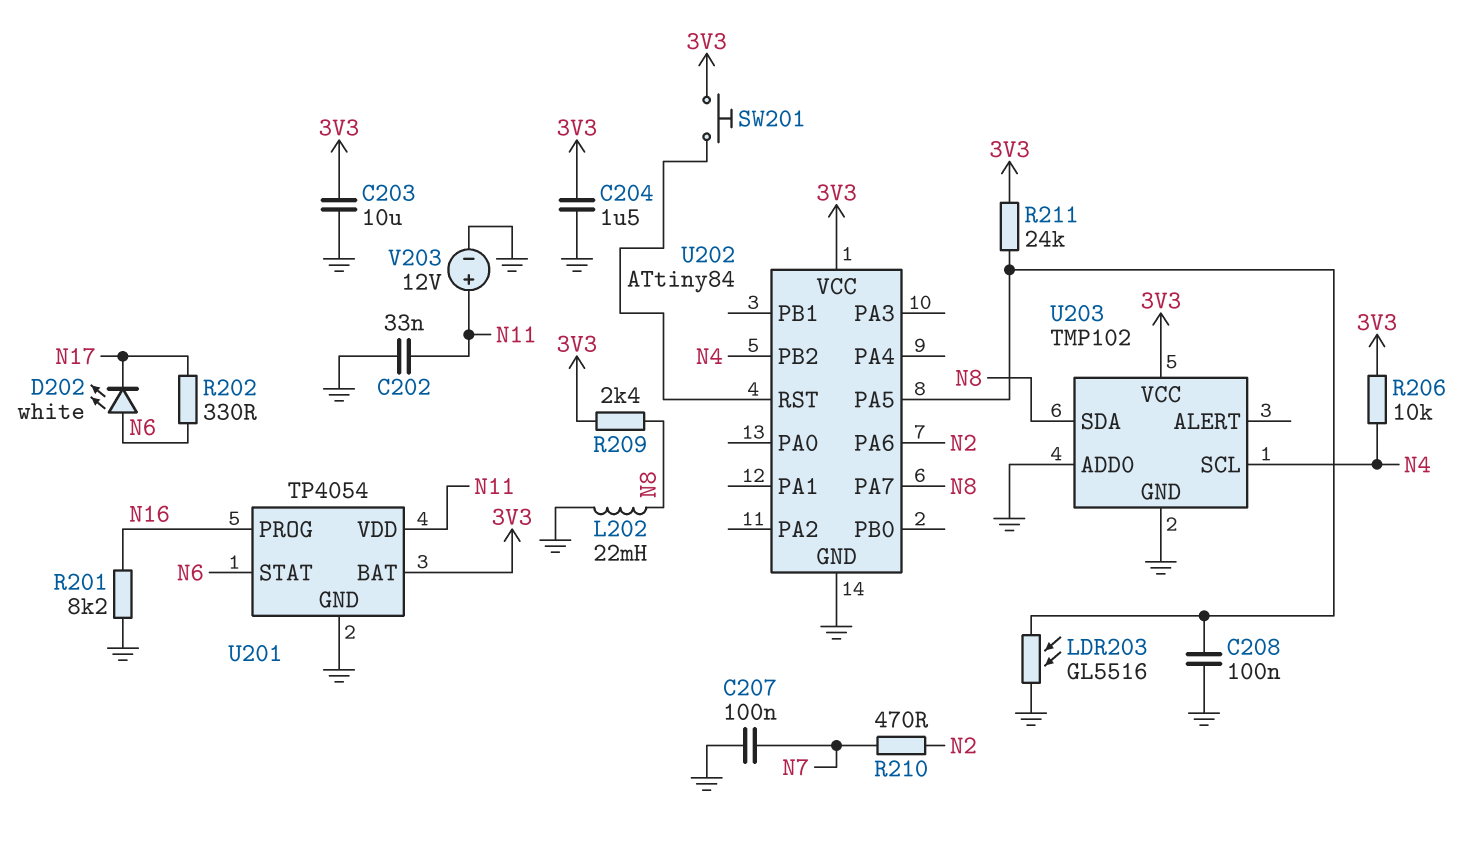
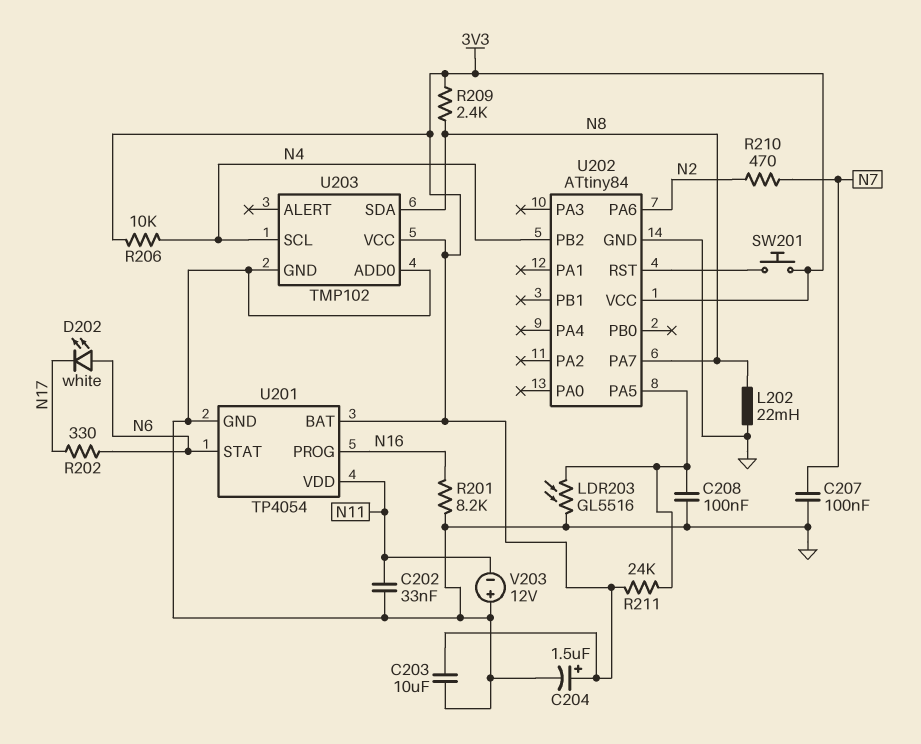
C204: 1.5uF (3V3, GND) -> 1.5uF (plus 3V3, minus GND)
V203: 12V (plus N11, minus GND) -> 12V (plus GND, minus N11)

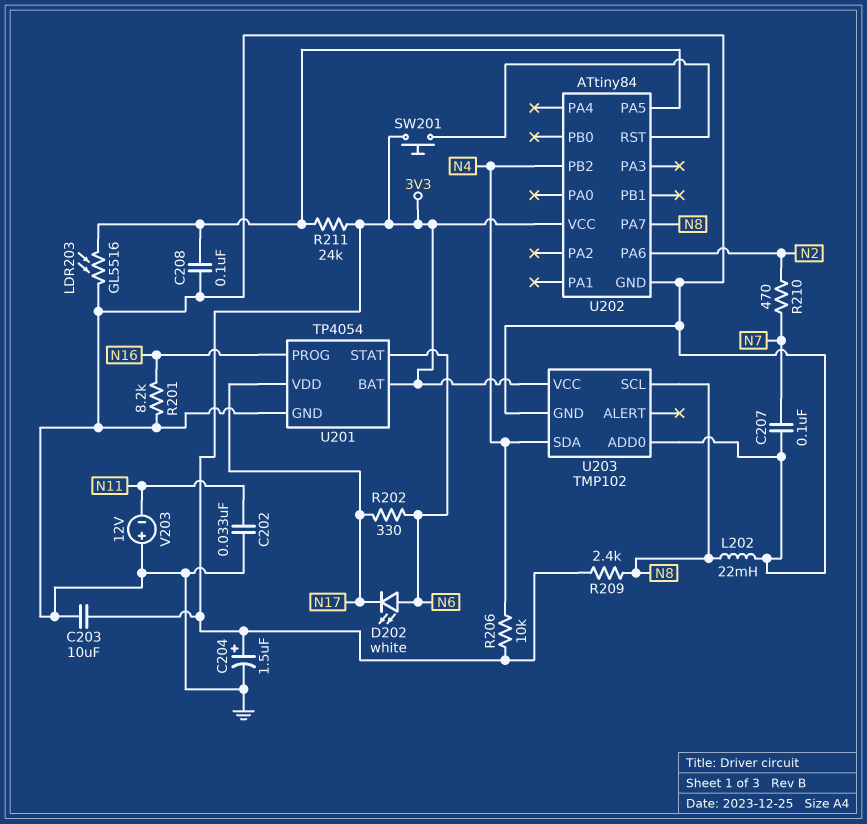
U201 pin VDD: N11 -> N17
U203 pin SCL: N4 -> N8
U203 pin SDA: N8 -> N4

